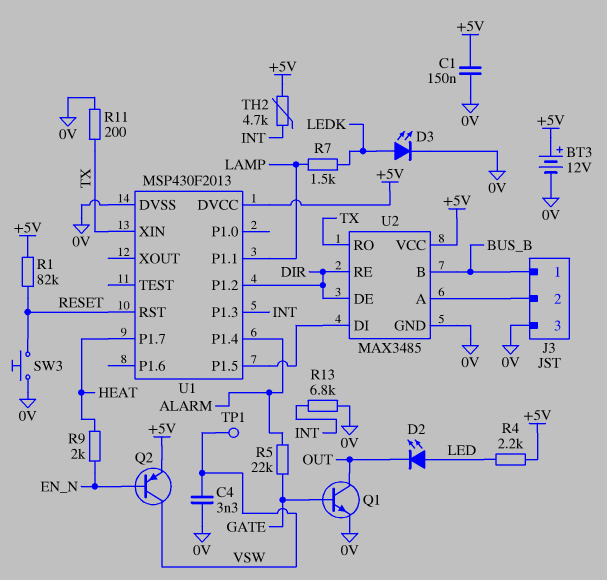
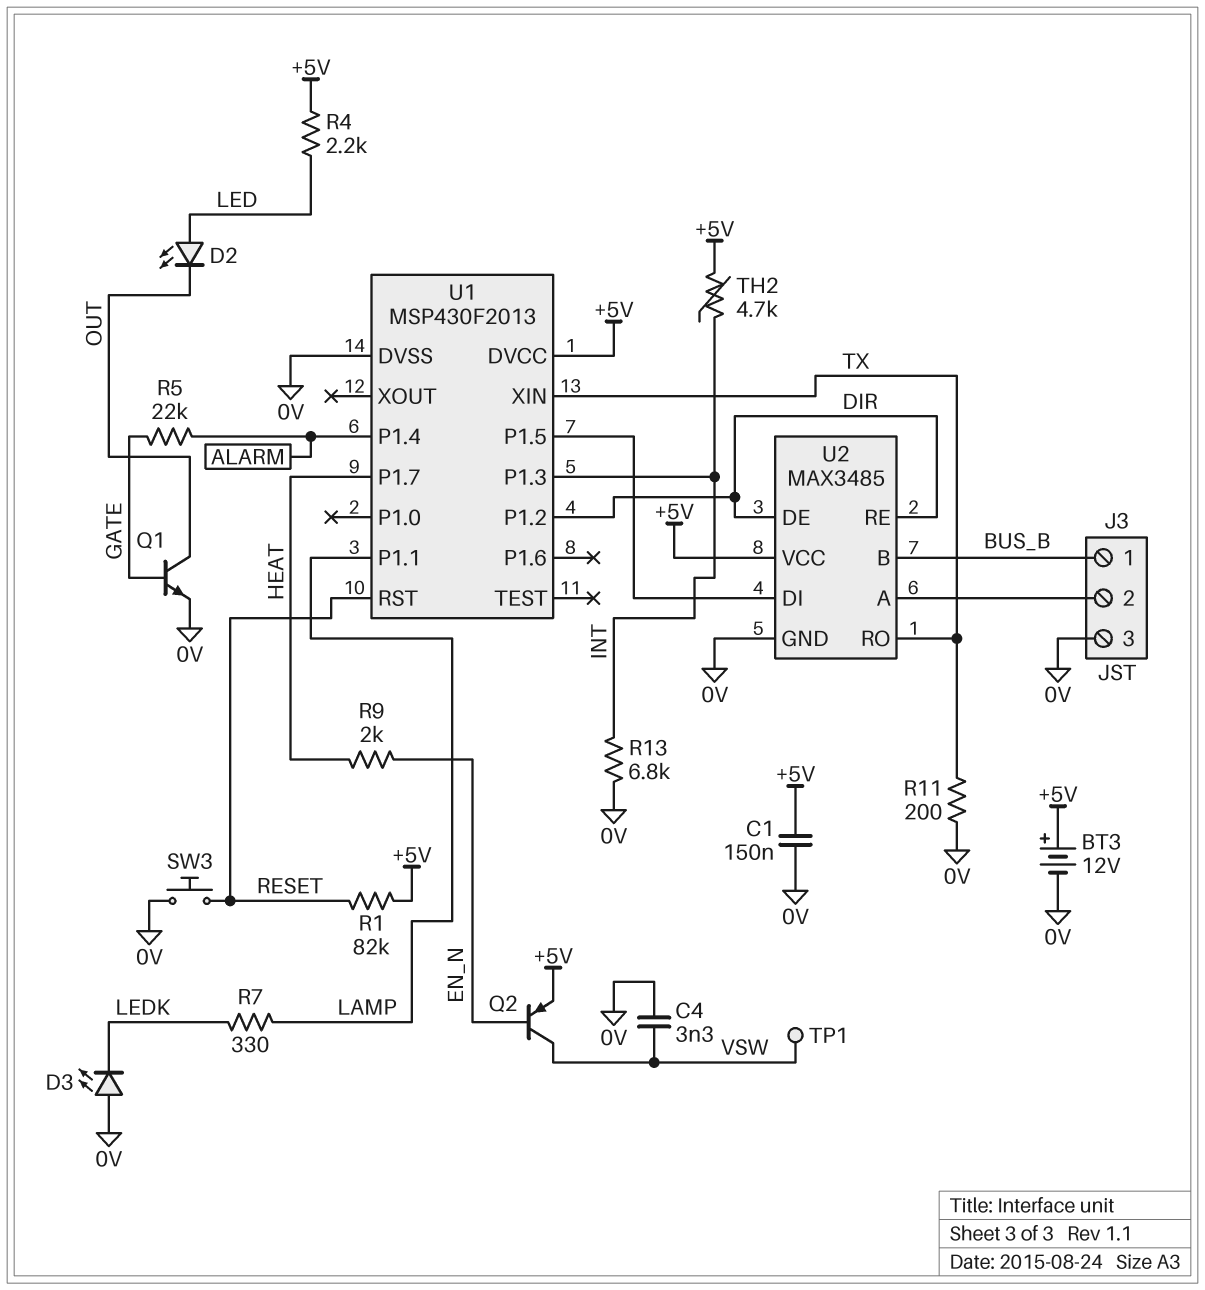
D3: LED (A LEDK, K 0V) -> LED (A 0V, K LEDK)
R7: 1.5k (LAMP, LEDK) -> 330 (LAMP, LEDK)

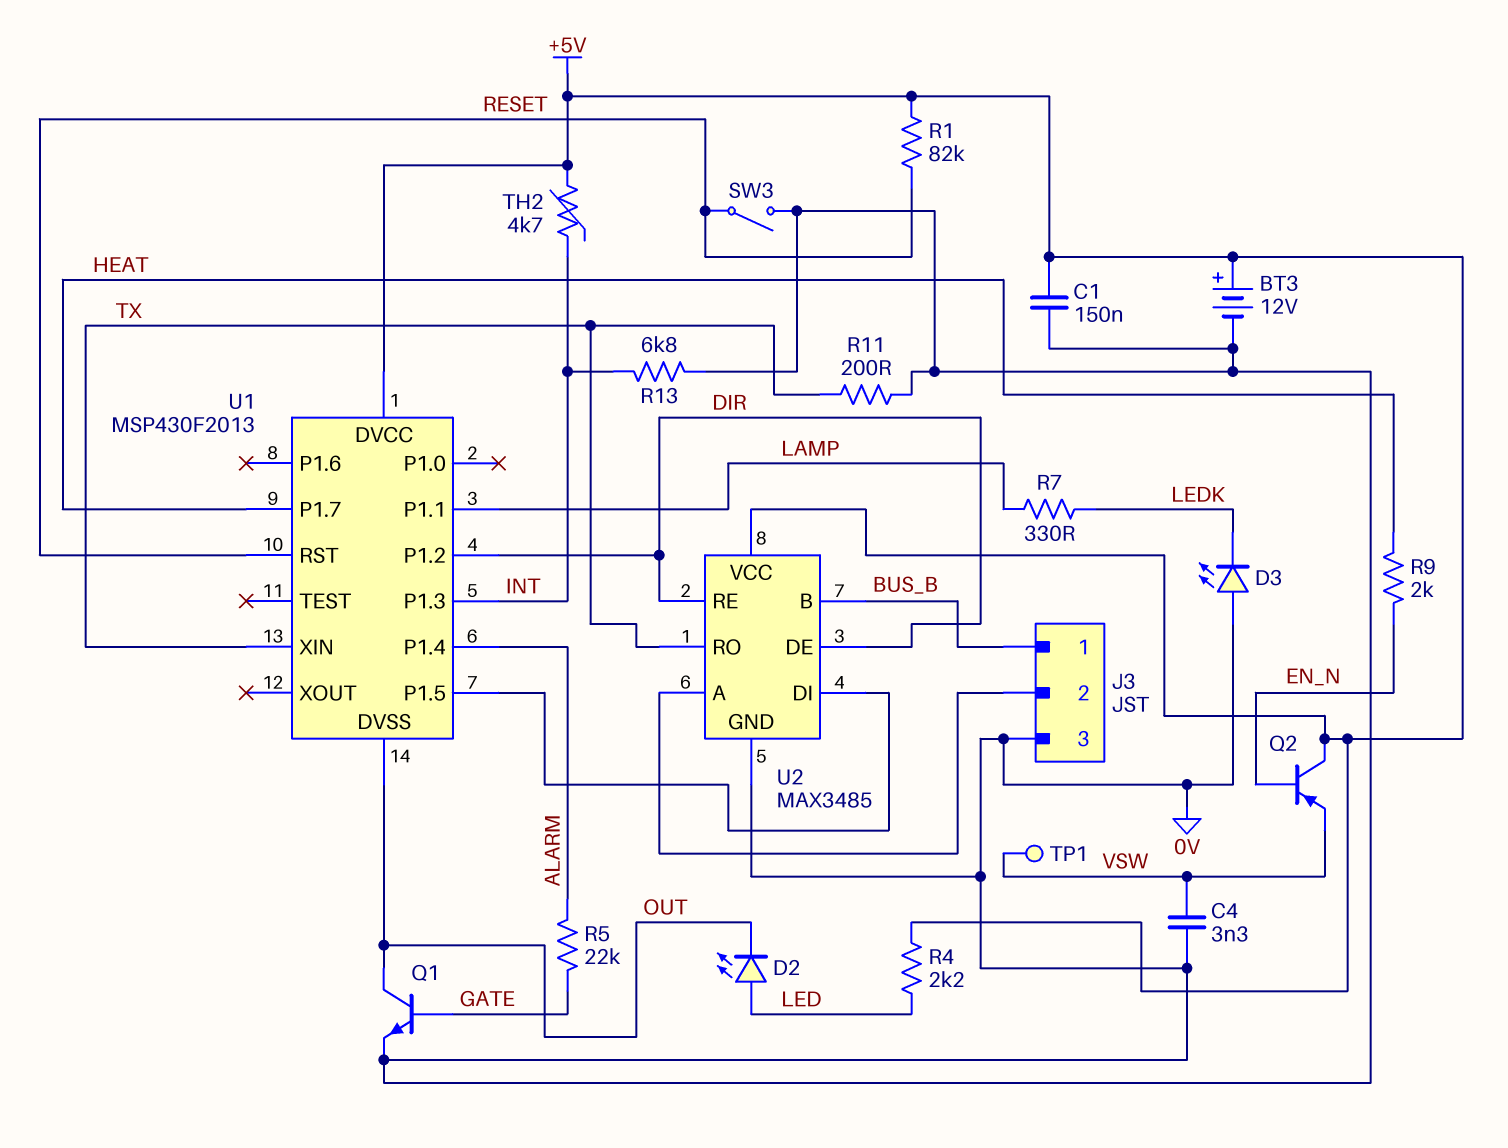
Q2: PNP (B EN_N, C VSW, E +5V) -> PNP (B EN_N, C +5V, E VSW)
SW3: button (0V, RESET) -> switch (0V, RESET)
U1 pin DVSS: 0V -> OUT

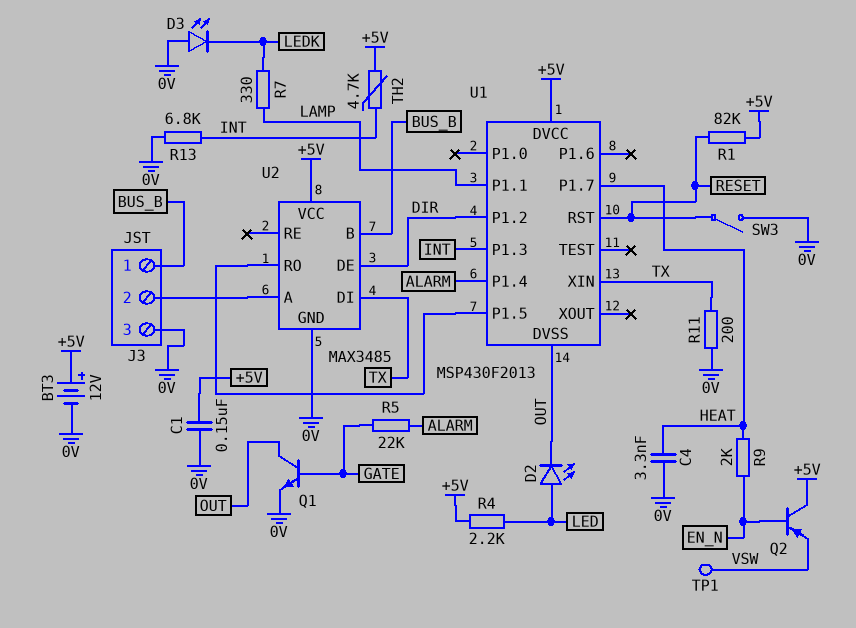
C4: 3.3nF (0V, VSW) -> 3.3nF (0V, HEAT)
U2 pin DI: U1/P1.5 -> TX
U2 pin RE: DIR -> none
U2 pin RO: TX -> U1/P1.5

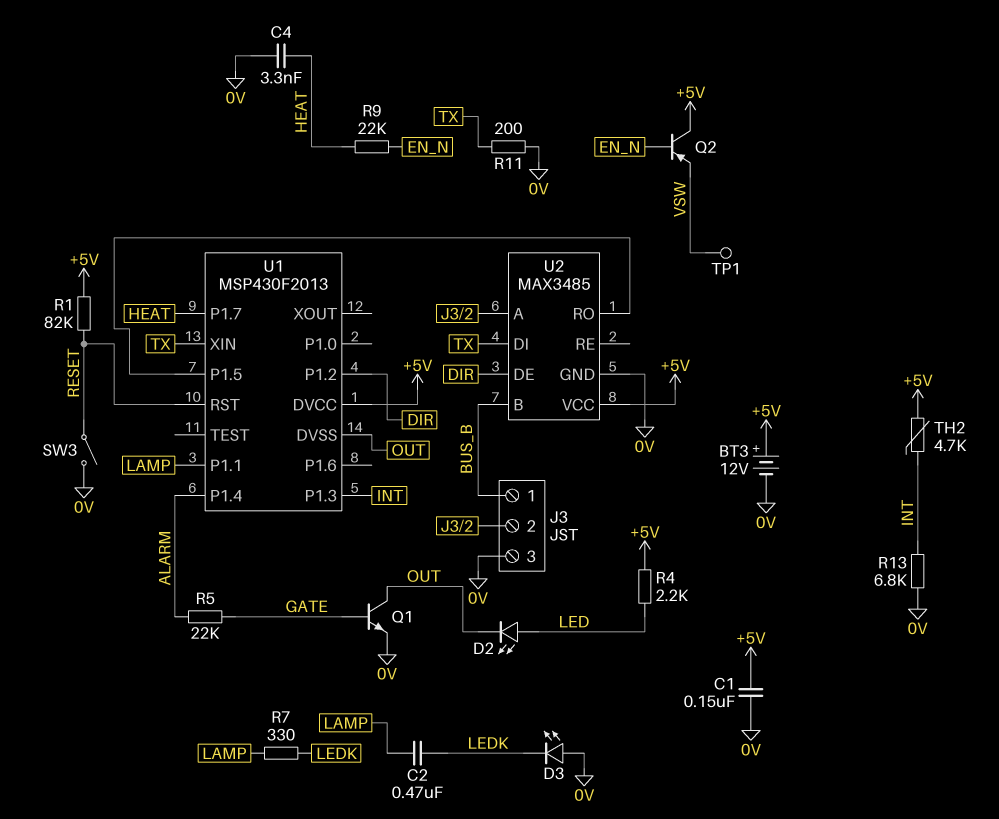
C2: none -> 470nF (LAMP, LEDK)
R9: 2k (EN_N, HEAT) -> 22k (EN_N, HEAT)

